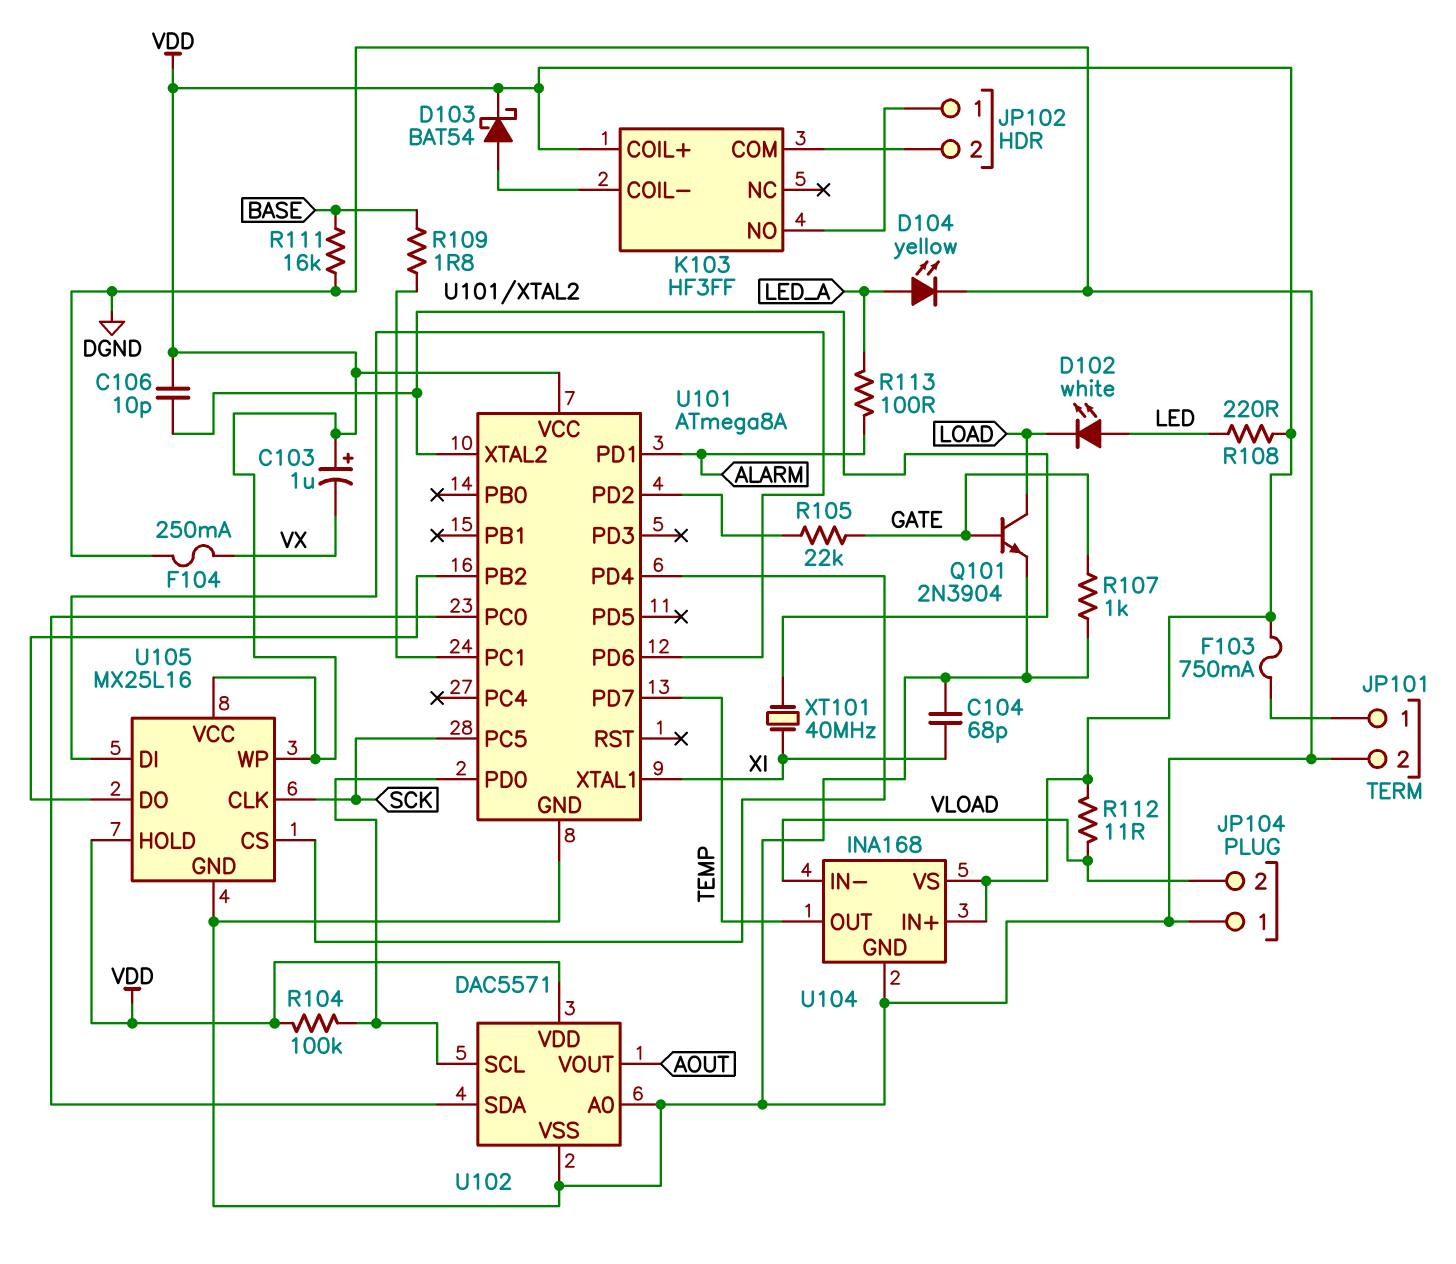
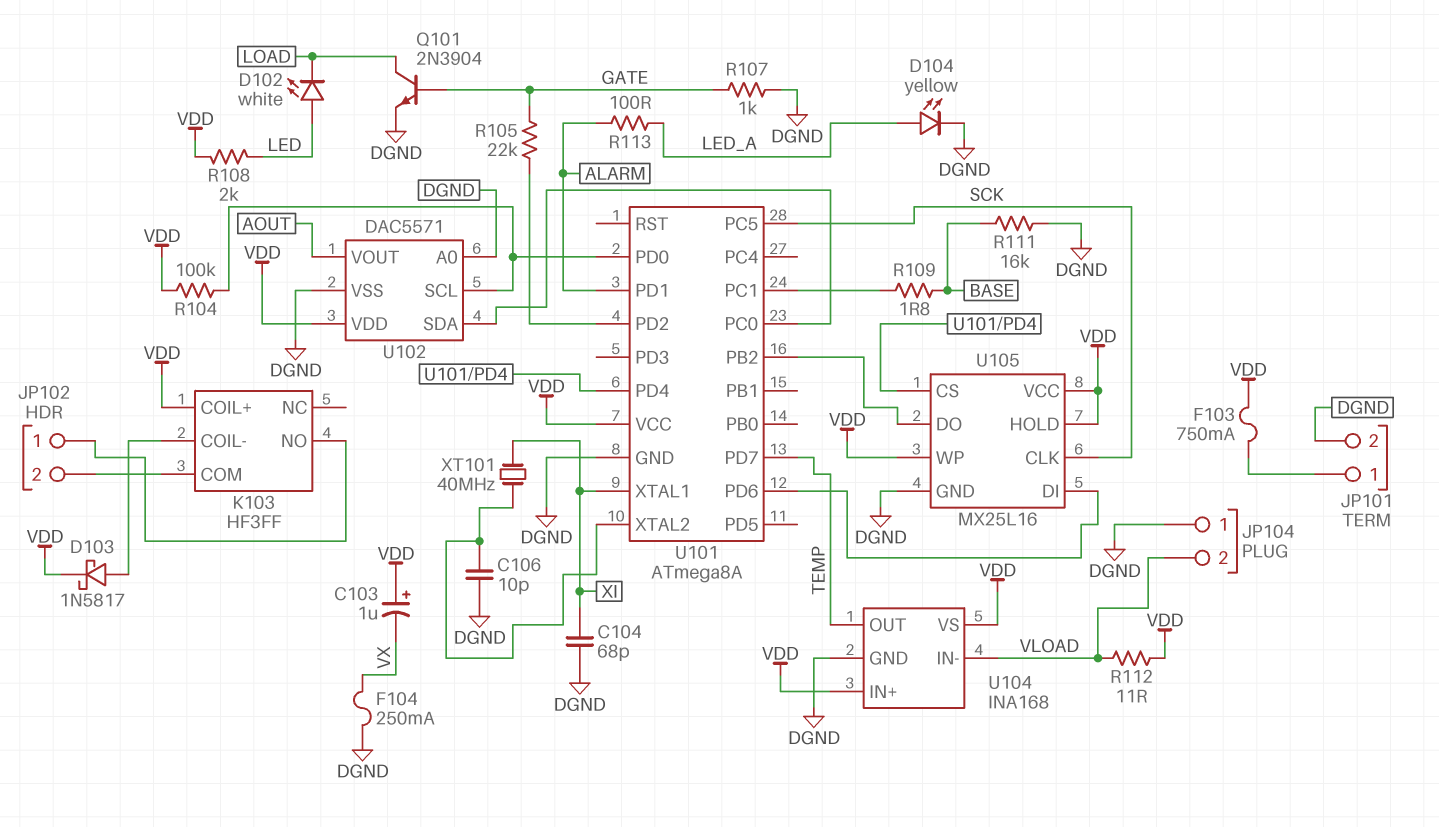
C106: 10pF (U101/XTAL2, VDD) -> 10pF (DGND, U101/XTAL2)
D103: schottky BAT54 (A K103/COIL-, K VDD) -> schottky 1N5817 (A K103/COIL-, K VDD)
R108: 220 (LED, VDD) -> 2k (LED, VDD)

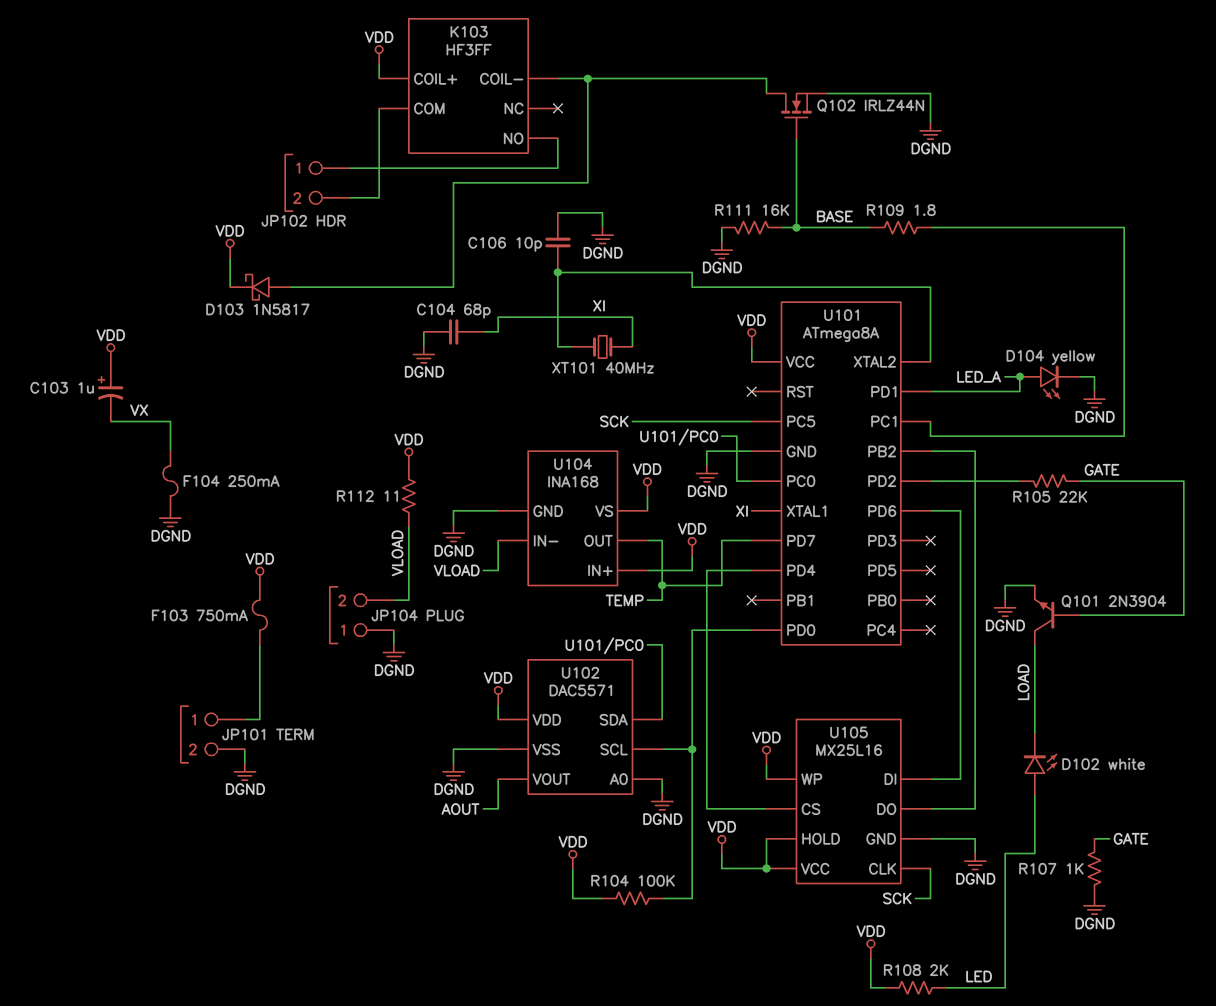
Q102: none -> NMOS IRLZ44N (G BASE, D K103/COIL-, S DGND)
R113: 100 (ALARM, LED_A) -> none
U101 pin PD1: ALARM -> LED_A

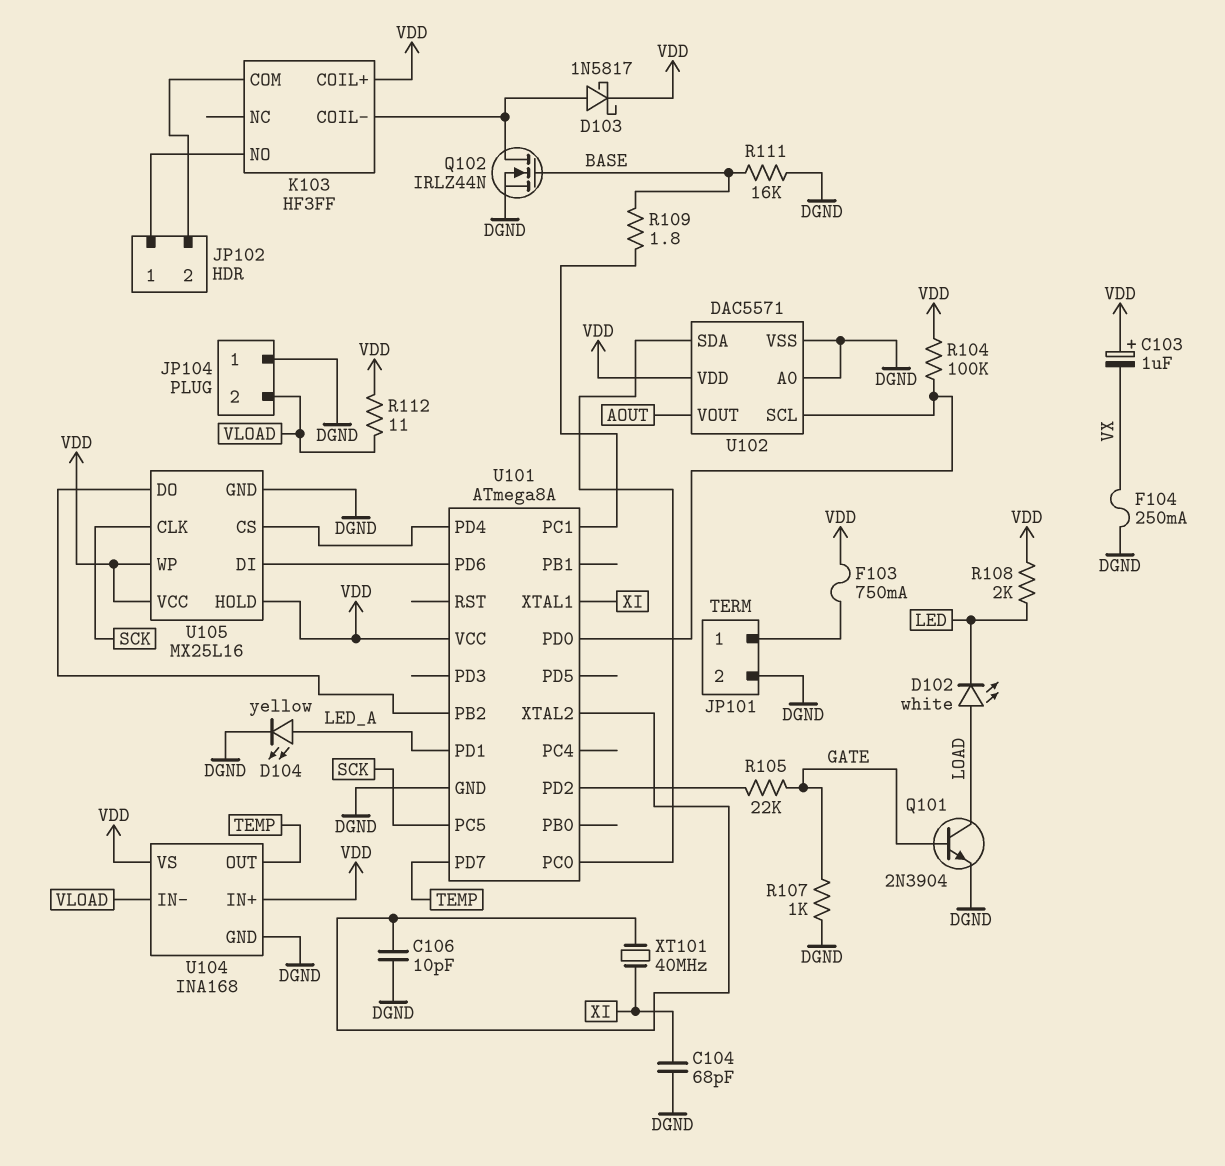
D102: LED white (A LED, K LOAD) -> LED white (A LOAD, K LED)

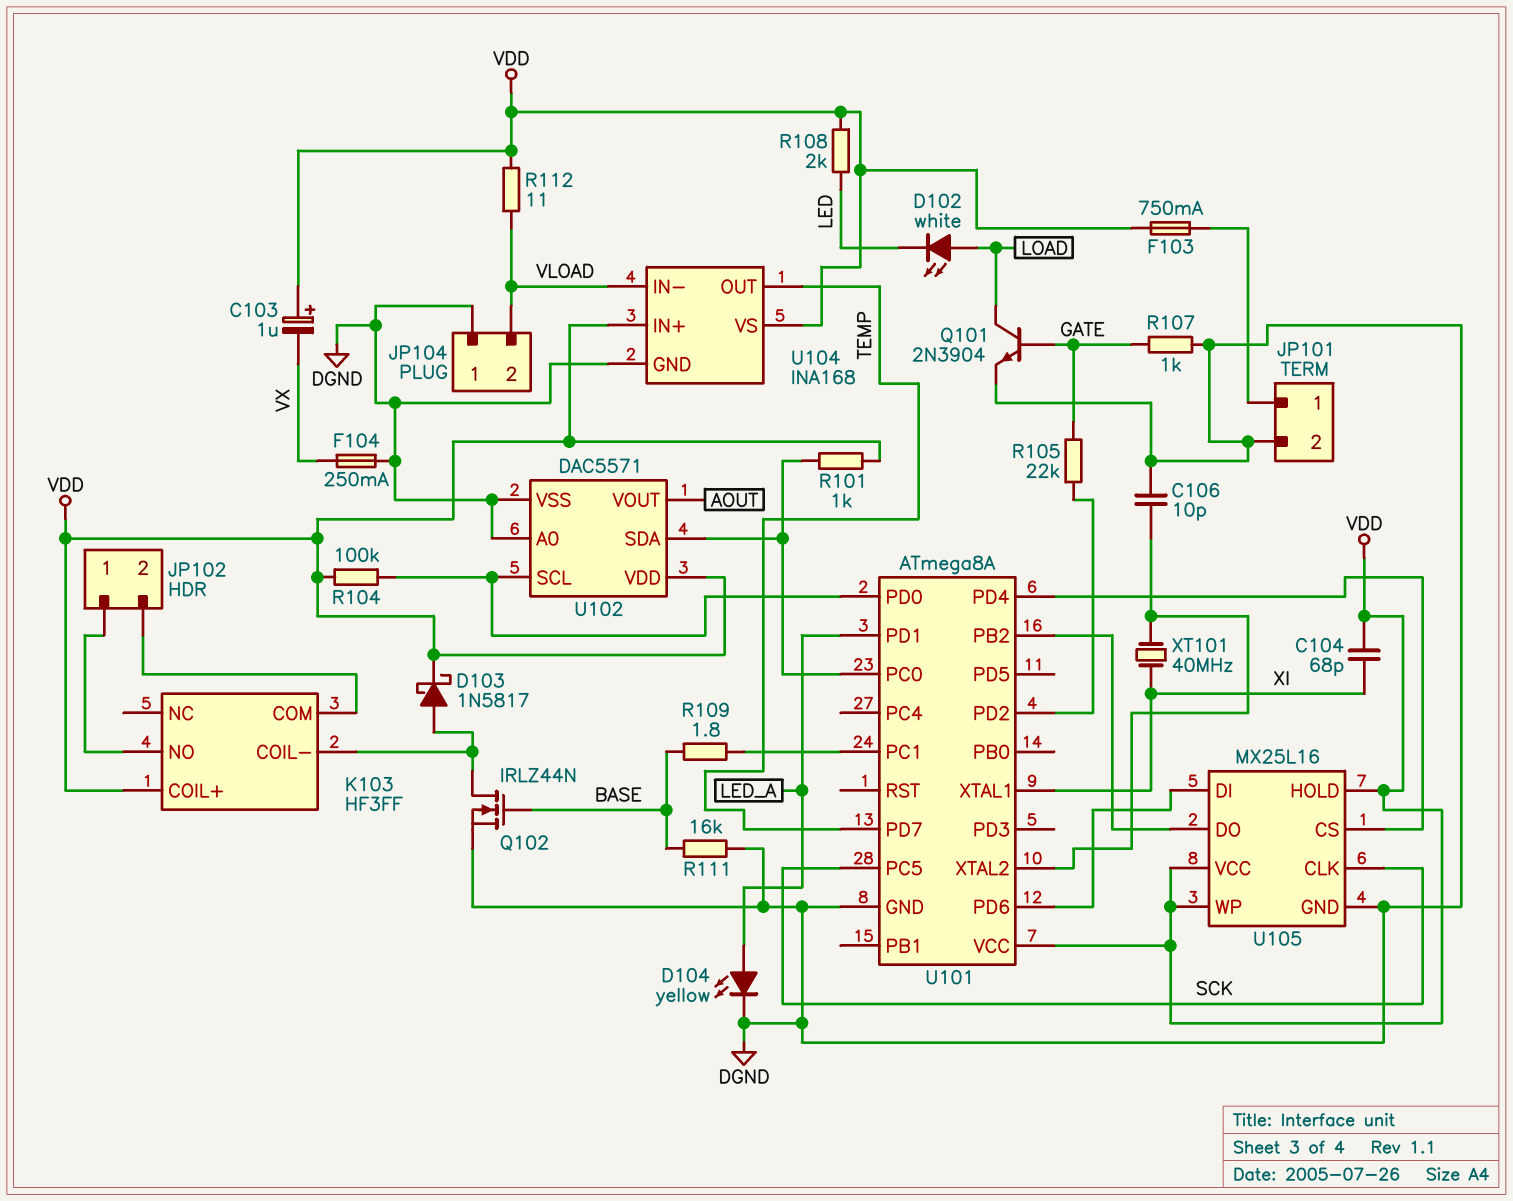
C104: 68pF (DGND, XI) -> 68pF (VDD, XI)
R101: none -> 1k (U101/PC0, VDD)

